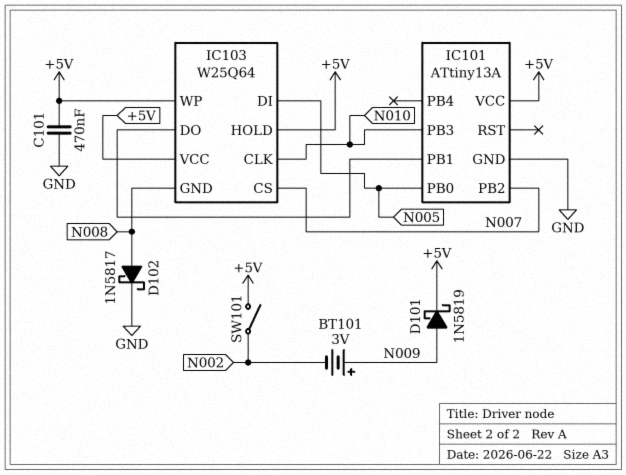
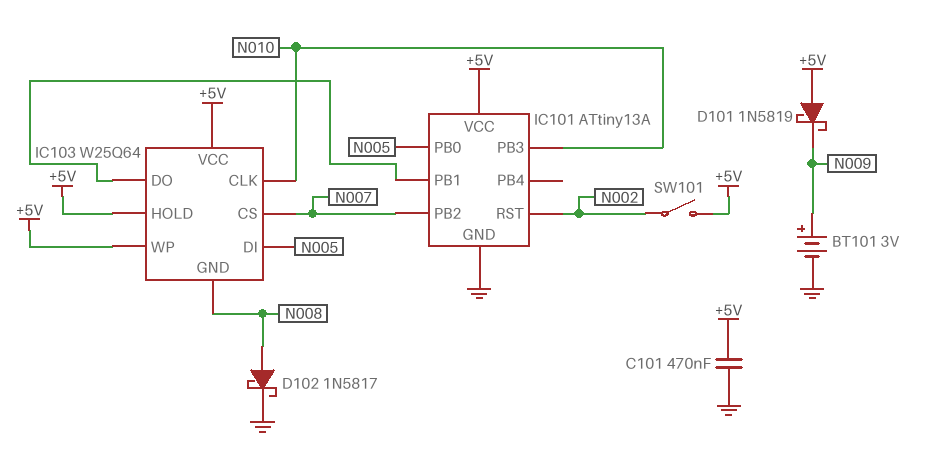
BT101: 3V (plus N009, minus N002) -> 3V (plus N009, minus GND)
D101: schottky 1N5819 (A N009, K +5V) -> schottky 1N5819 (A +5V, K N009)
IC101 pin RST: none -> N002

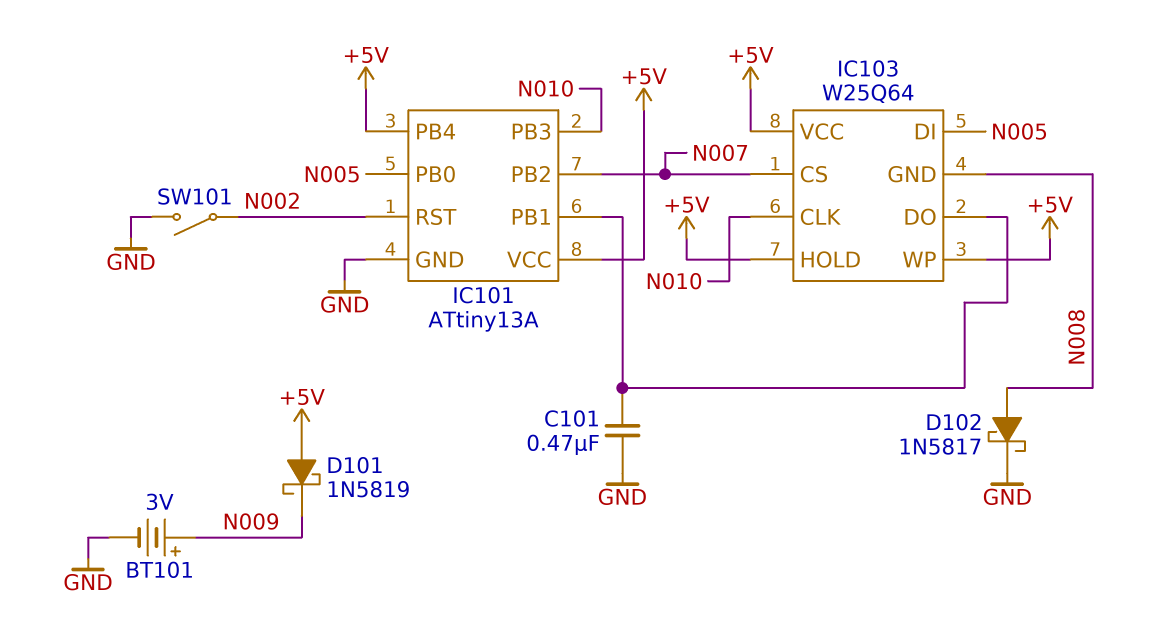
C101: 470nF (+5V, GND) -> 470nF (GND, IC101/PB1)
IC101 pin PB4: none -> +5V
SW101: switch (+5V, N002) -> switch (GND, N002)

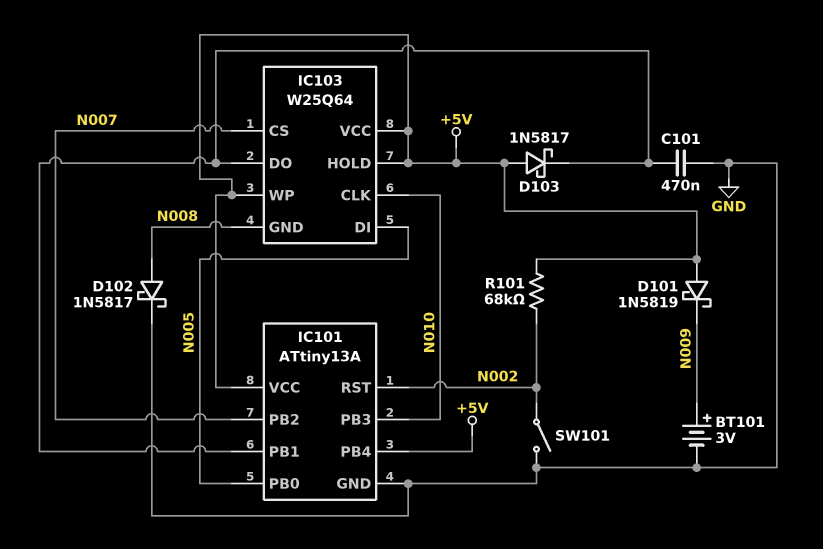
D103: none -> schottky 1N5817 (A +5V, K IC101/PB1)
R101: none -> 68k (+5V, N002)

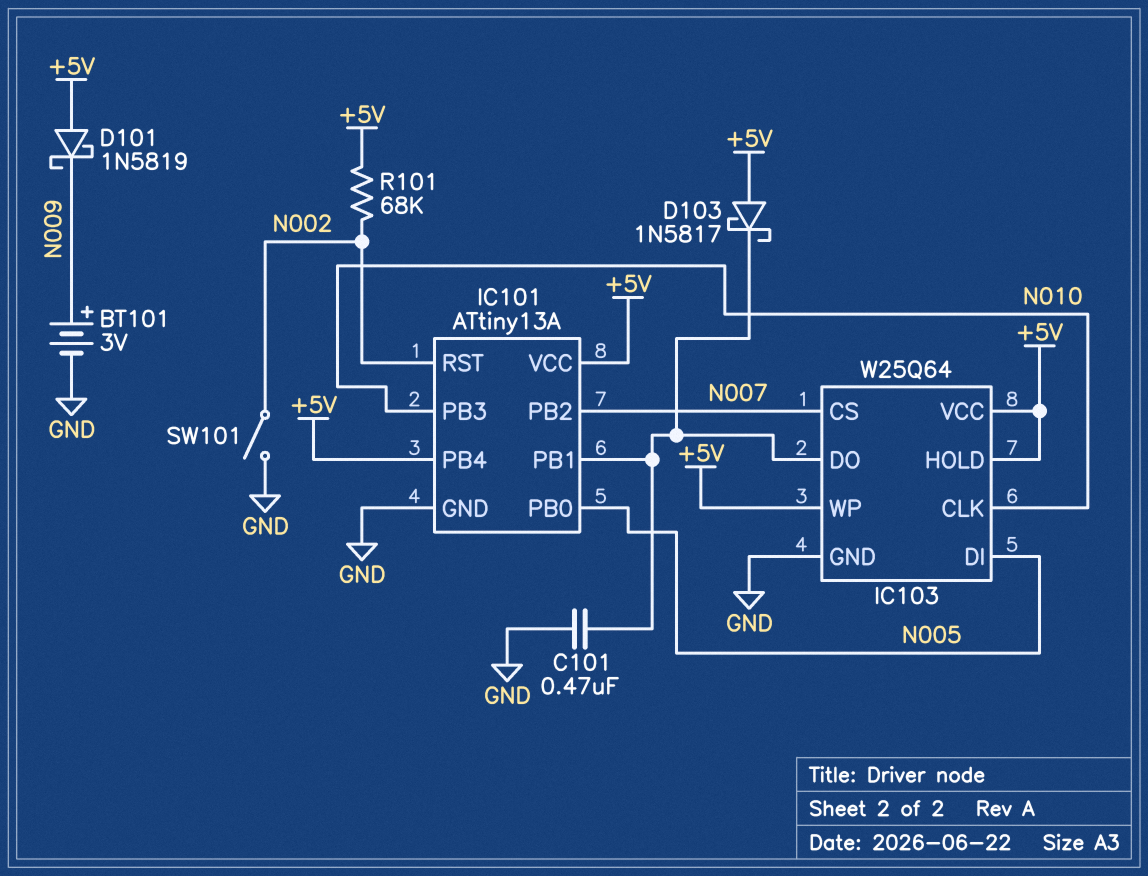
D102: schottky 1N5817 (A N008, K GND) -> none
IC103 pin GND: N008 -> GND

